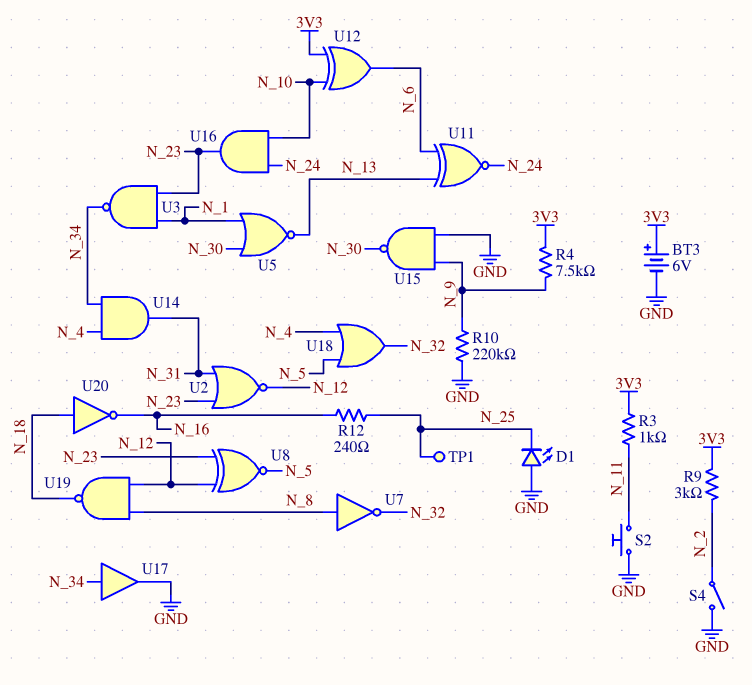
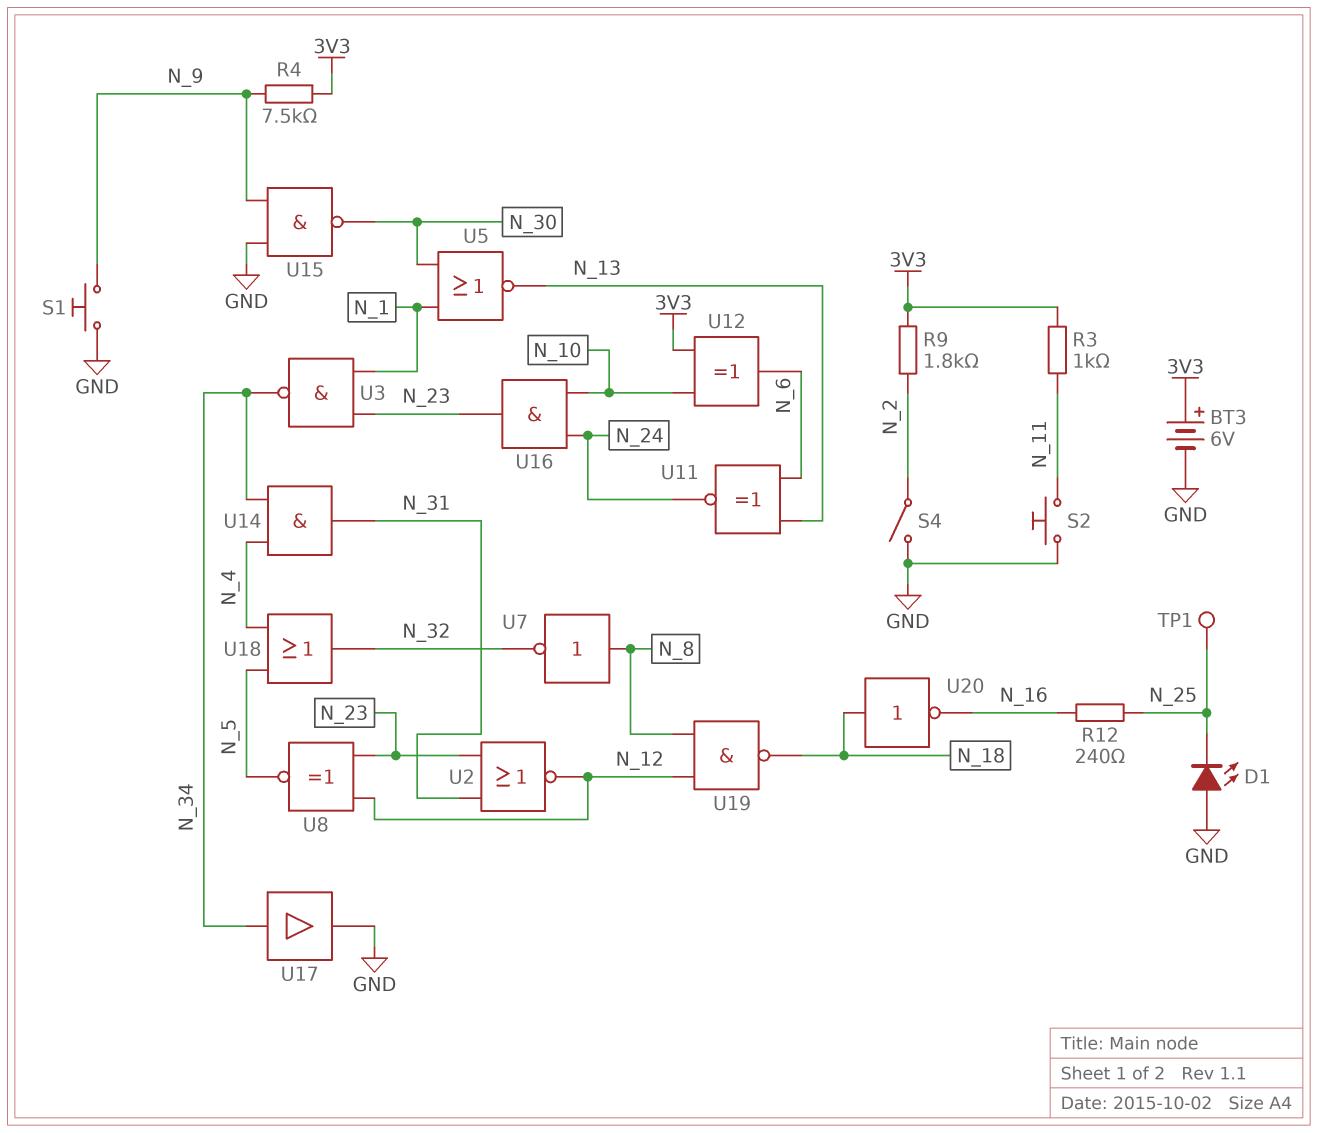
R9: 3k (3V3, N_2) -> 1.8k (3V3, N_2)
R10: 220k (GND, N_9) -> none
S1: none -> button (GND, N_9)

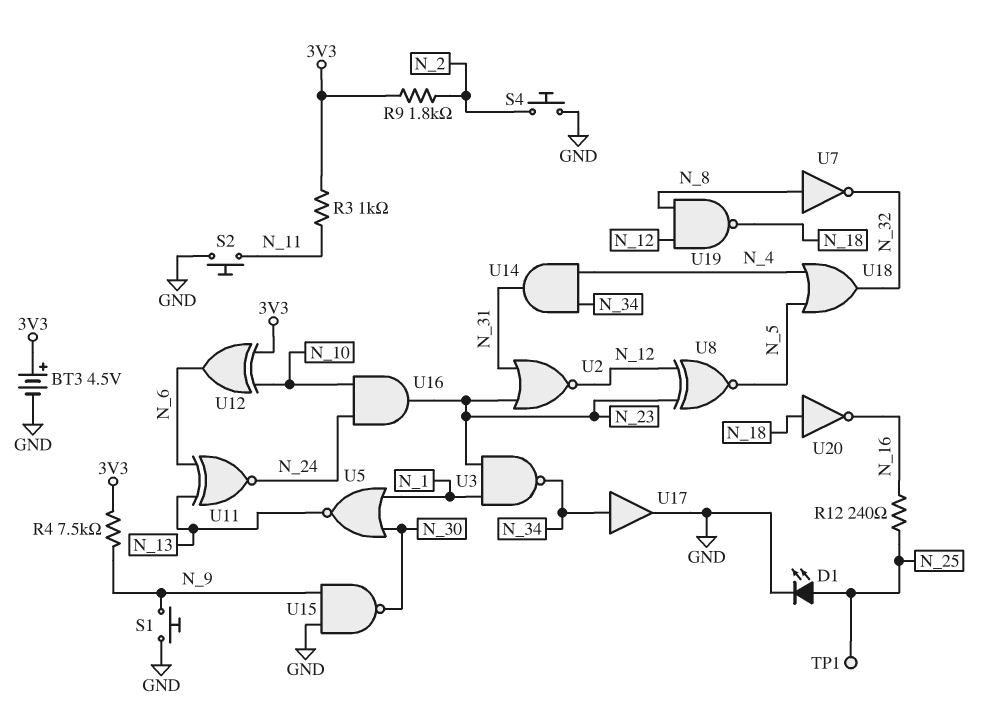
BT3: 6V (plus 3V3, minus GND) -> 4.5V (plus 3V3, minus GND)
D1: LED (A GND, K N_25) -> LED (A N_25, K GND)
S4: switch (GND, N_2) -> button (GND, N_2)

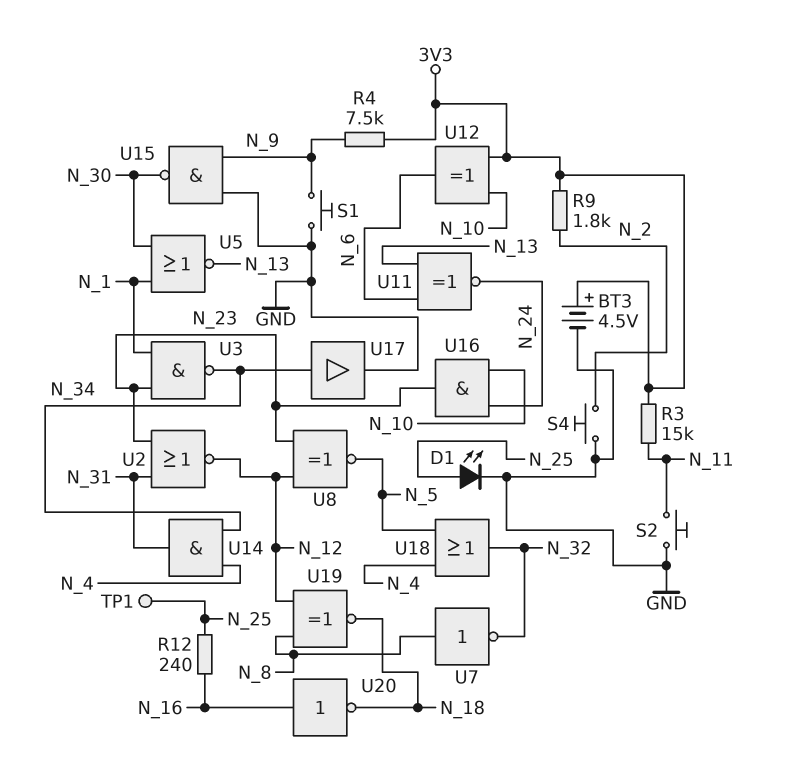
R3: 1k (3V3, N_11) -> 15k (3V3, N_11)
U19: NAND (in N_8, in N_12, out N_18) -> XNOR (in N_8, in N_12, out N_18)
U20: NOT (in N_18, out N_16) -> NOT (in N_16, out N_18)

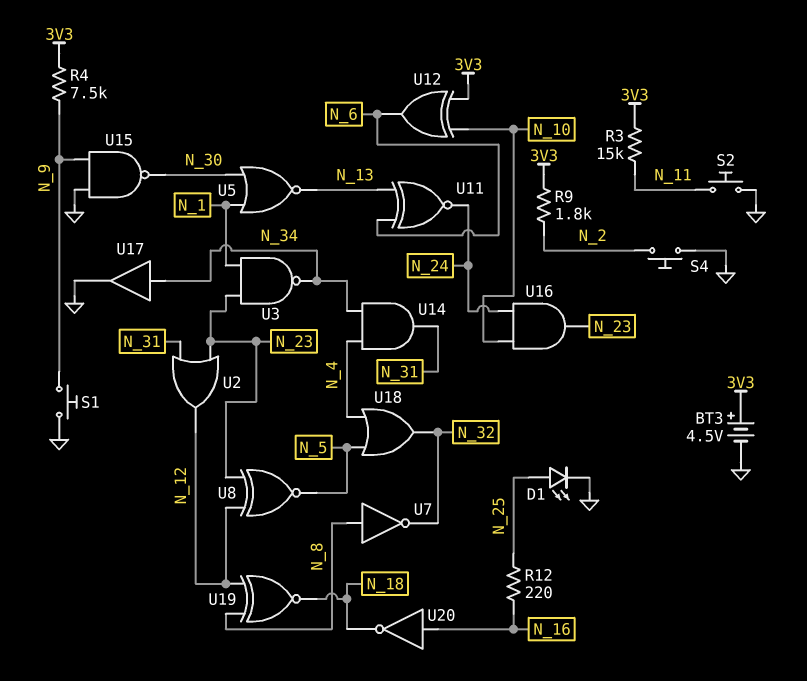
R12: 240 (N_16, N_25) -> 220 (N_16, N_25)
TP1: test point (N_25) -> none
U2: NOR (in N_23, in N_31, out N_12) -> OR (in N_23, in N_31, out N_12)

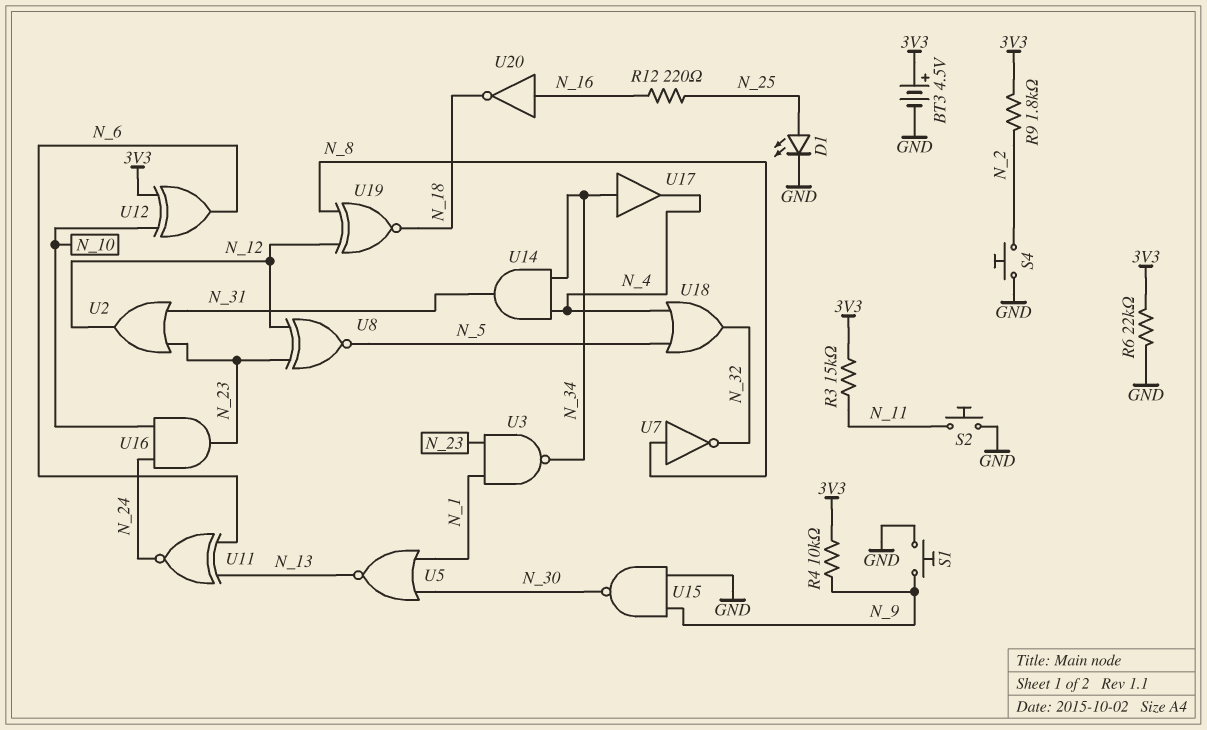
R4: 7.5k (3V3, N_9) -> 10k (3V3, N_9)
R6: none -> 22k (3V3, GND)
U17: buffer (in N_34, out GND) -> buffer (in N_34, out N_4)

